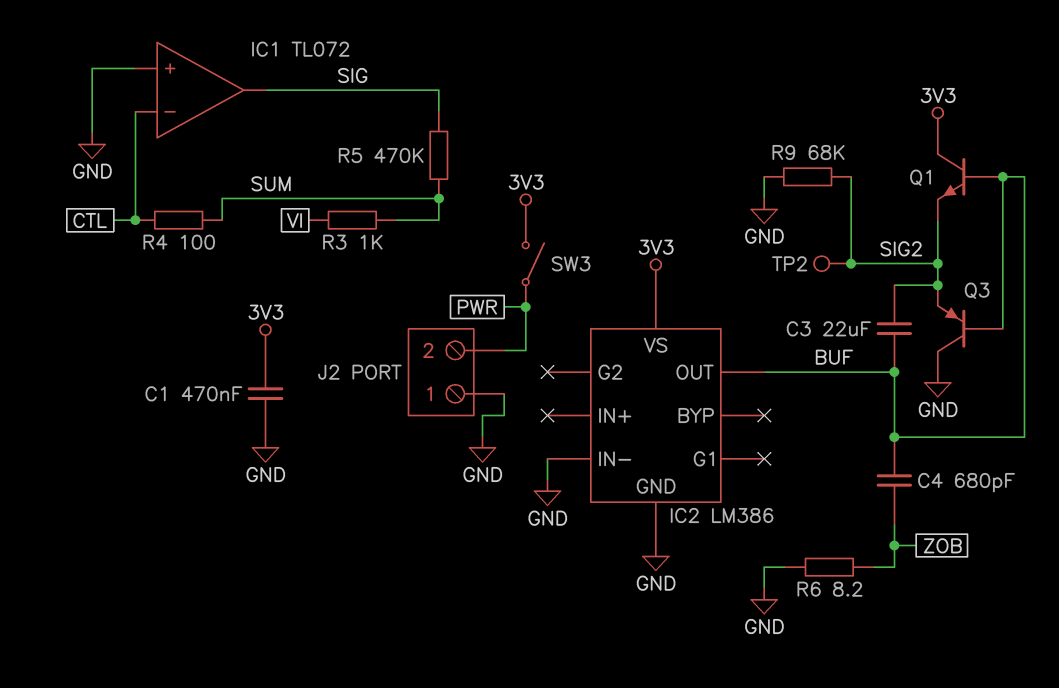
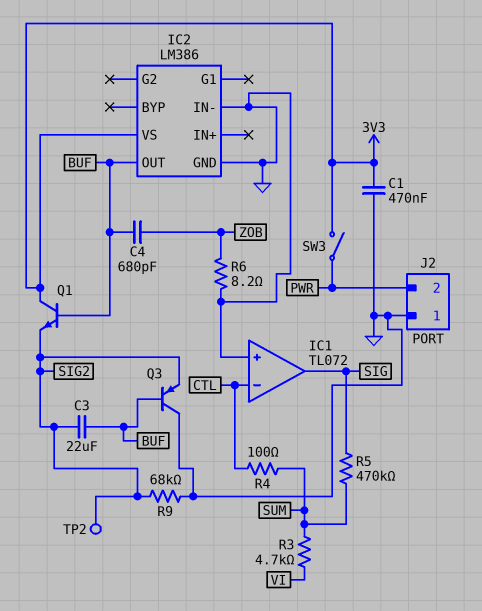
R3: 1k (SUM, VI) -> 4.7k (SUM, VI)

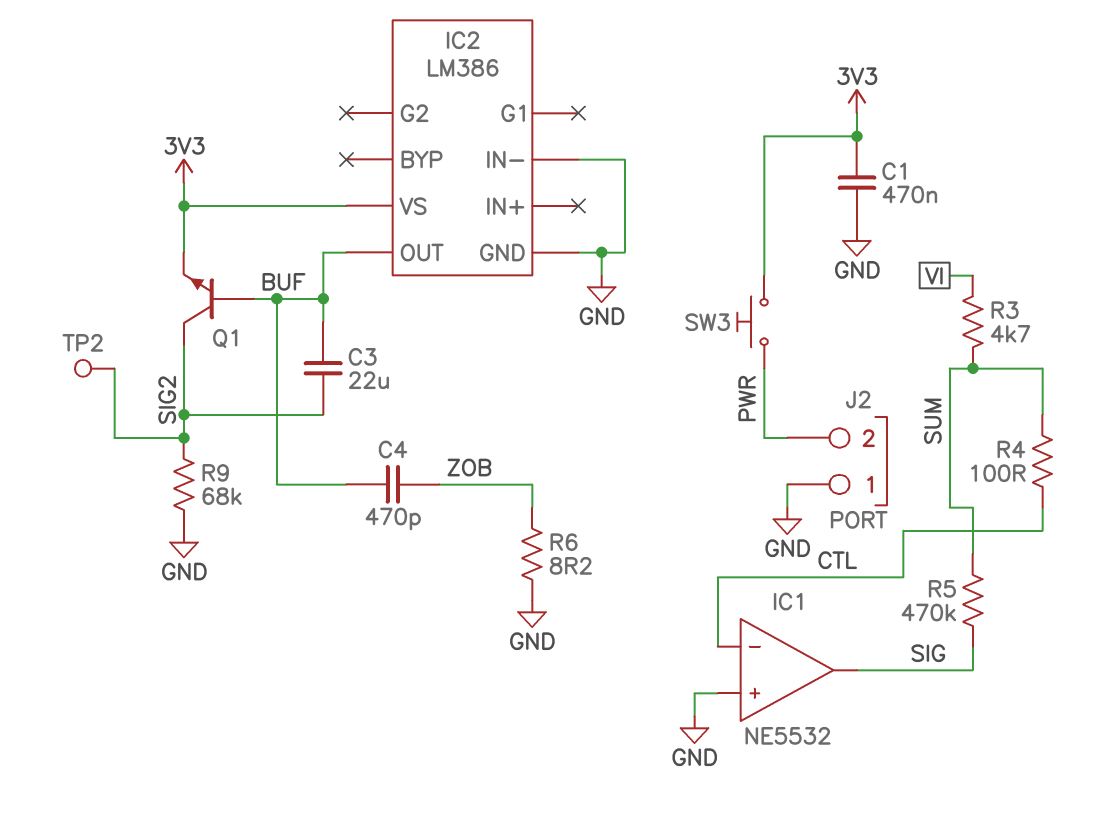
C4: 680pF (BUF, ZOB) -> 470pF (BUF, ZOB)
IC1: TL072 -> NE5532
Q1: NPN (B BUF, C 3V3, E SIG2) -> NPN (B BUF, C SIG2, E 3V3)
Q3: PNP (B BUF, C GND, E SIG2) -> none
SW3: switch (3V3, PWR) -> button (3V3, PWR)

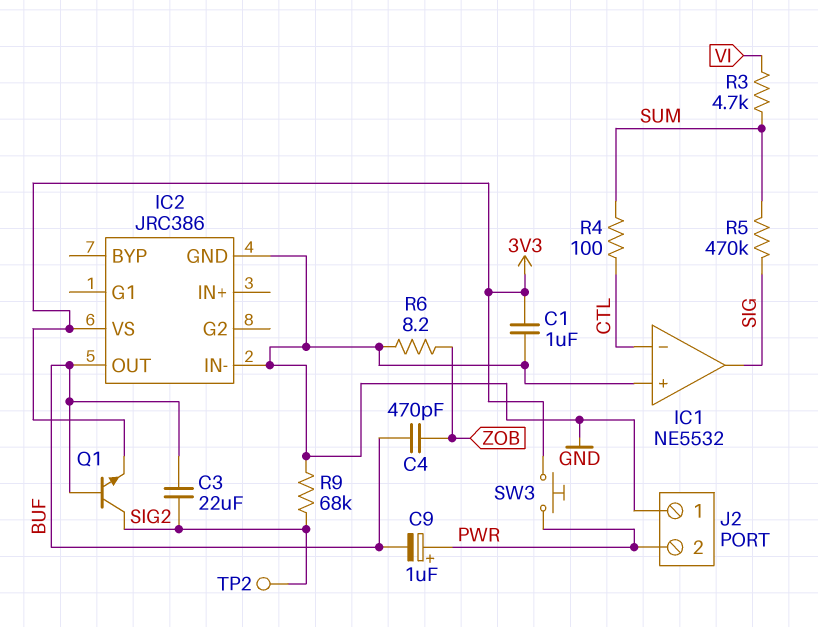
C1: 470nF (3V3, GND) -> 1uF (3V3, GND)
C9: none -> 1uF (plus PWR, minus BUF)
IC2: LM386 -> JRC386

